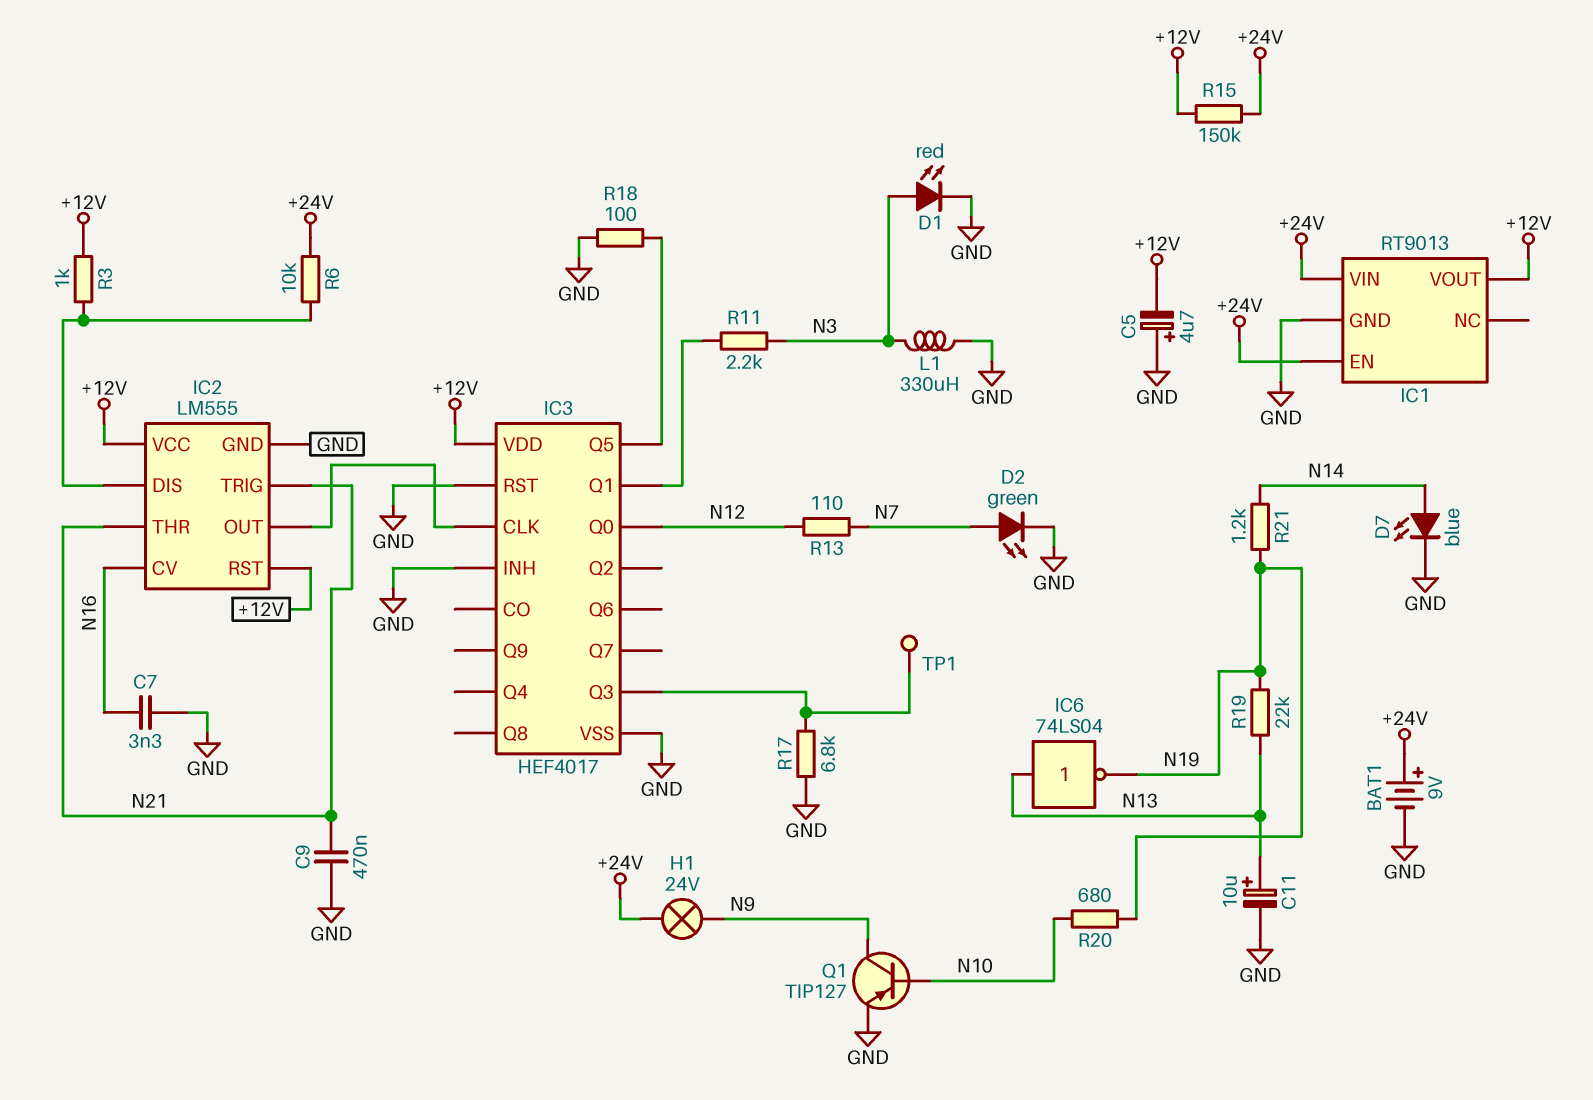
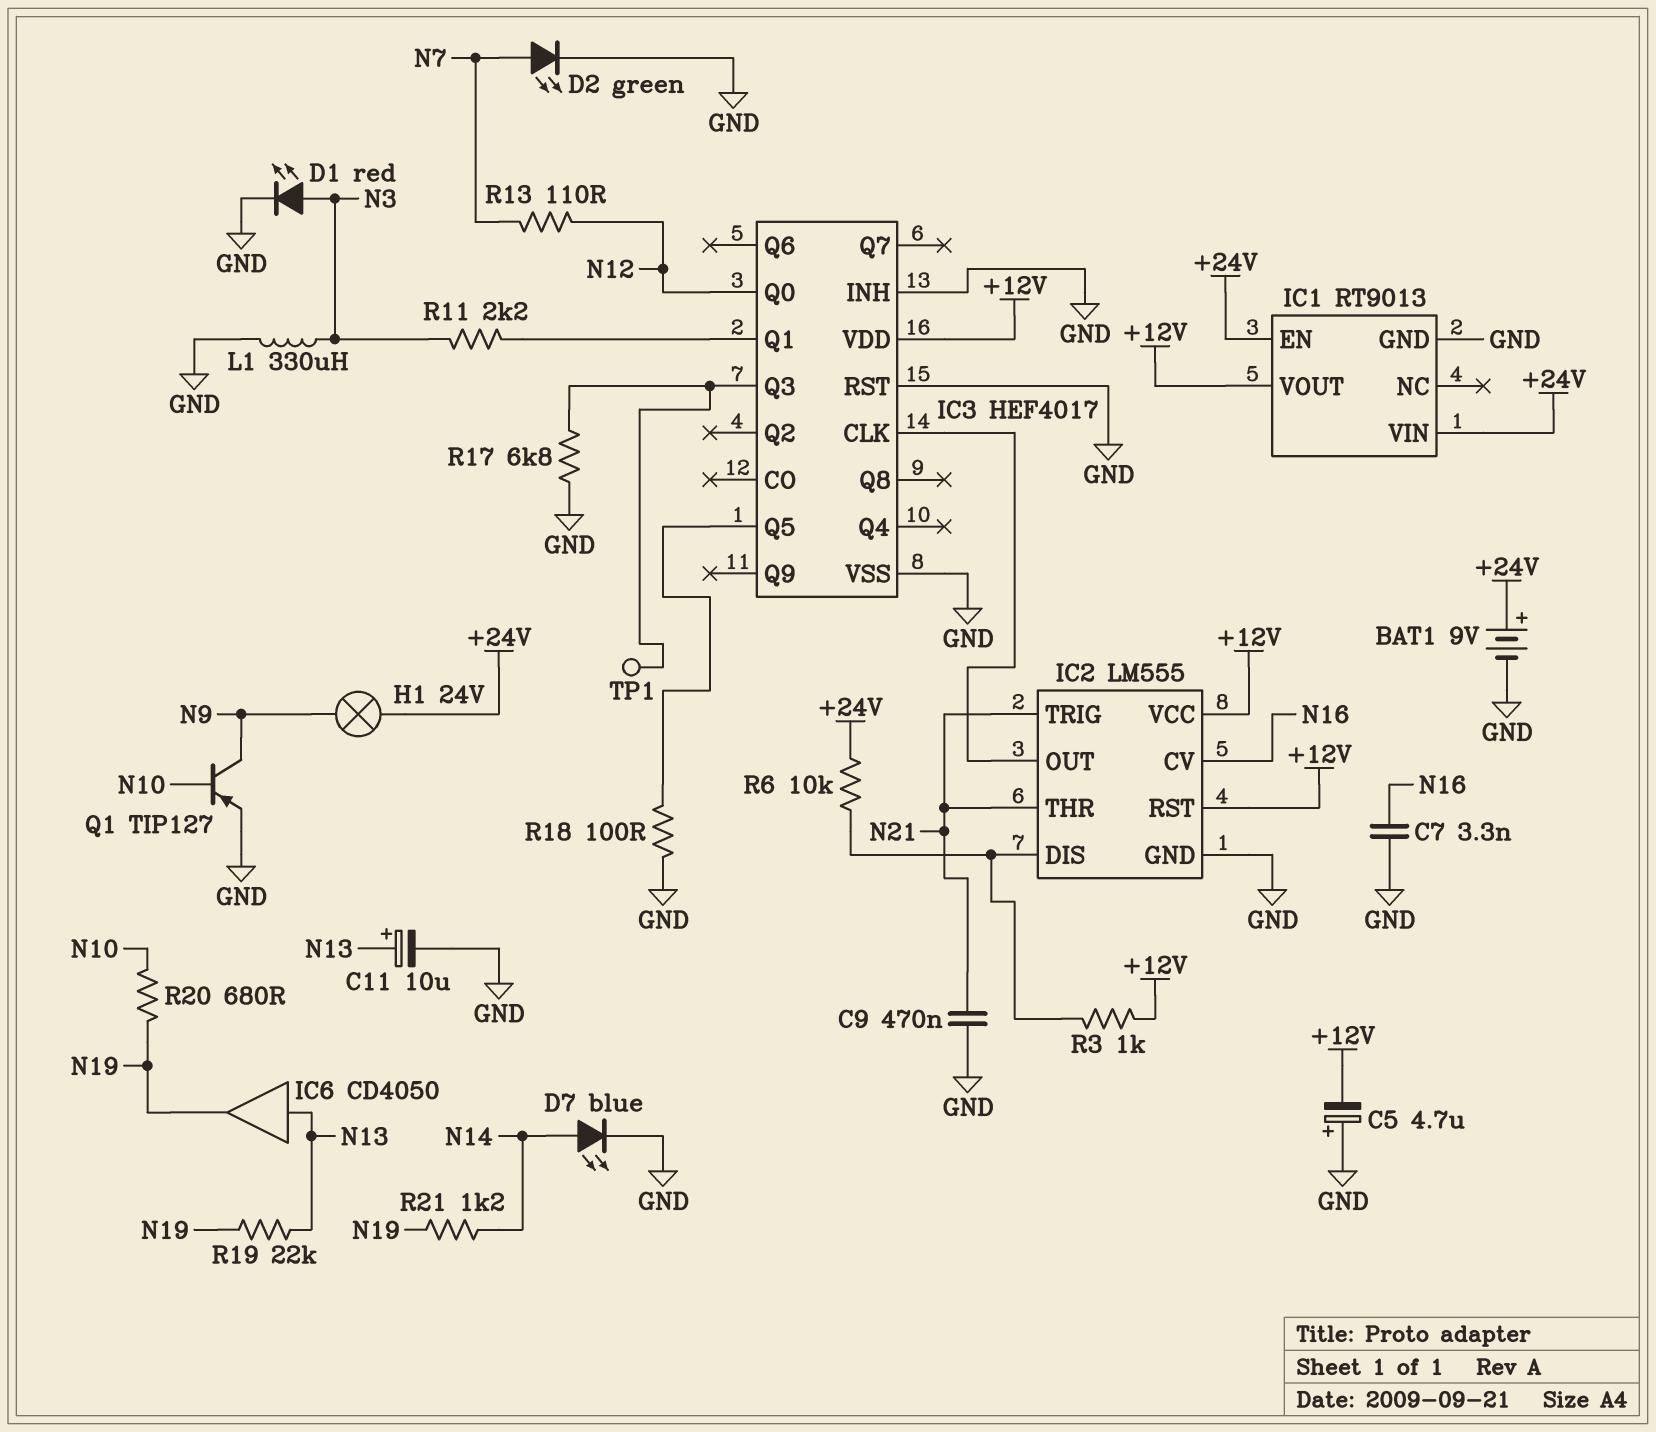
IC6: NOT 74LS04 (in N13, out N19) -> buffer CD4050 (in N13, out N19)
R15: 150k (+12V, +24V) -> none

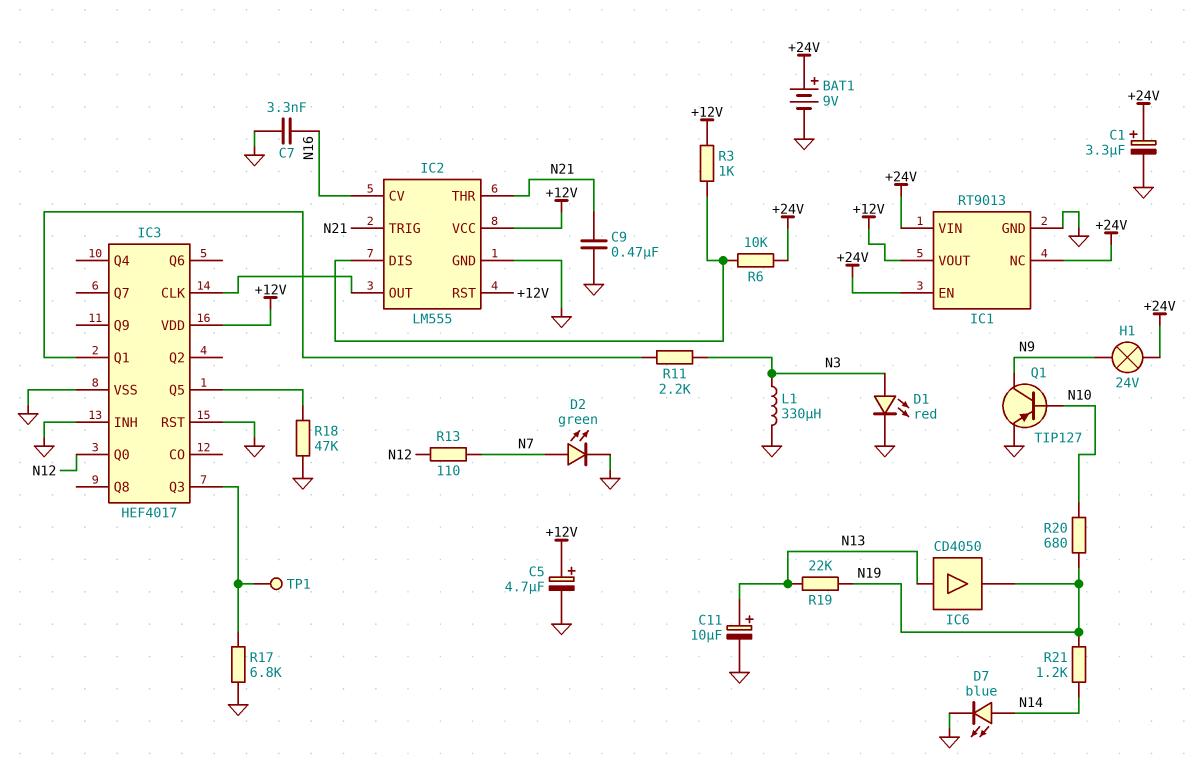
C1: none -> 3.3uF (plus +24V, minus GND)
C5: 4.7uF (plus GND, minus +12V) -> 4.7uF (plus +12V, minus GND)
IC1 pin NC: none -> +24V
R18: 100 (GND, IC3/Q5) -> 47k (GND, IC3/Q5)

